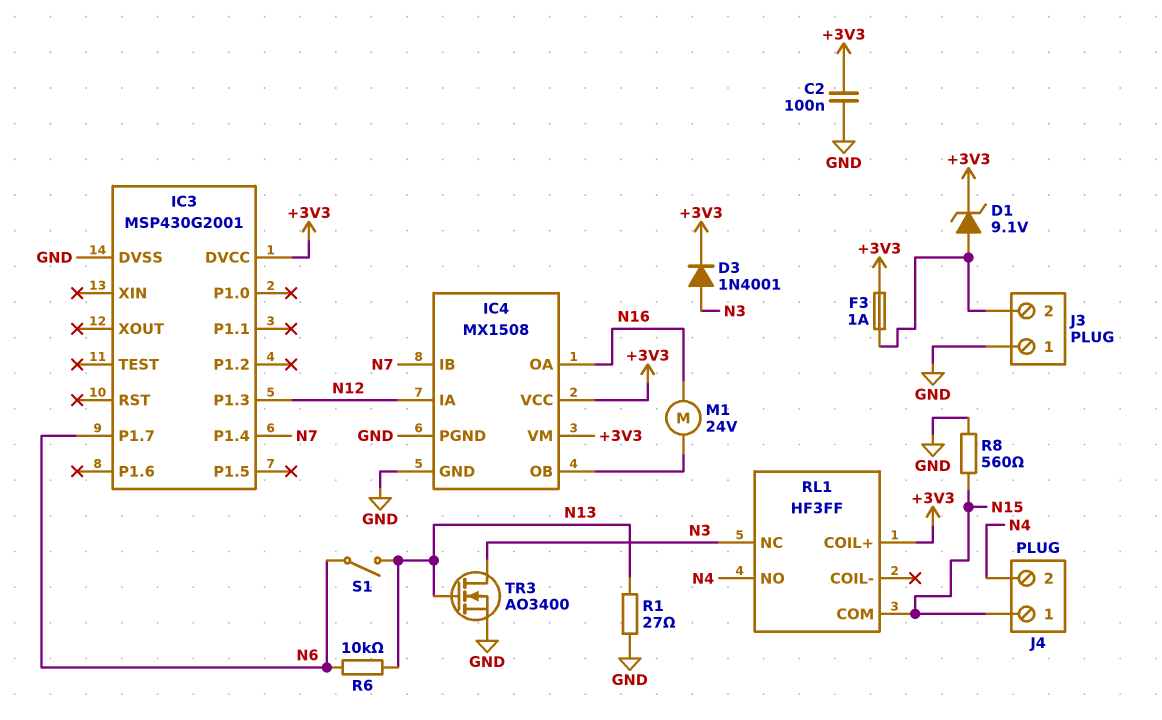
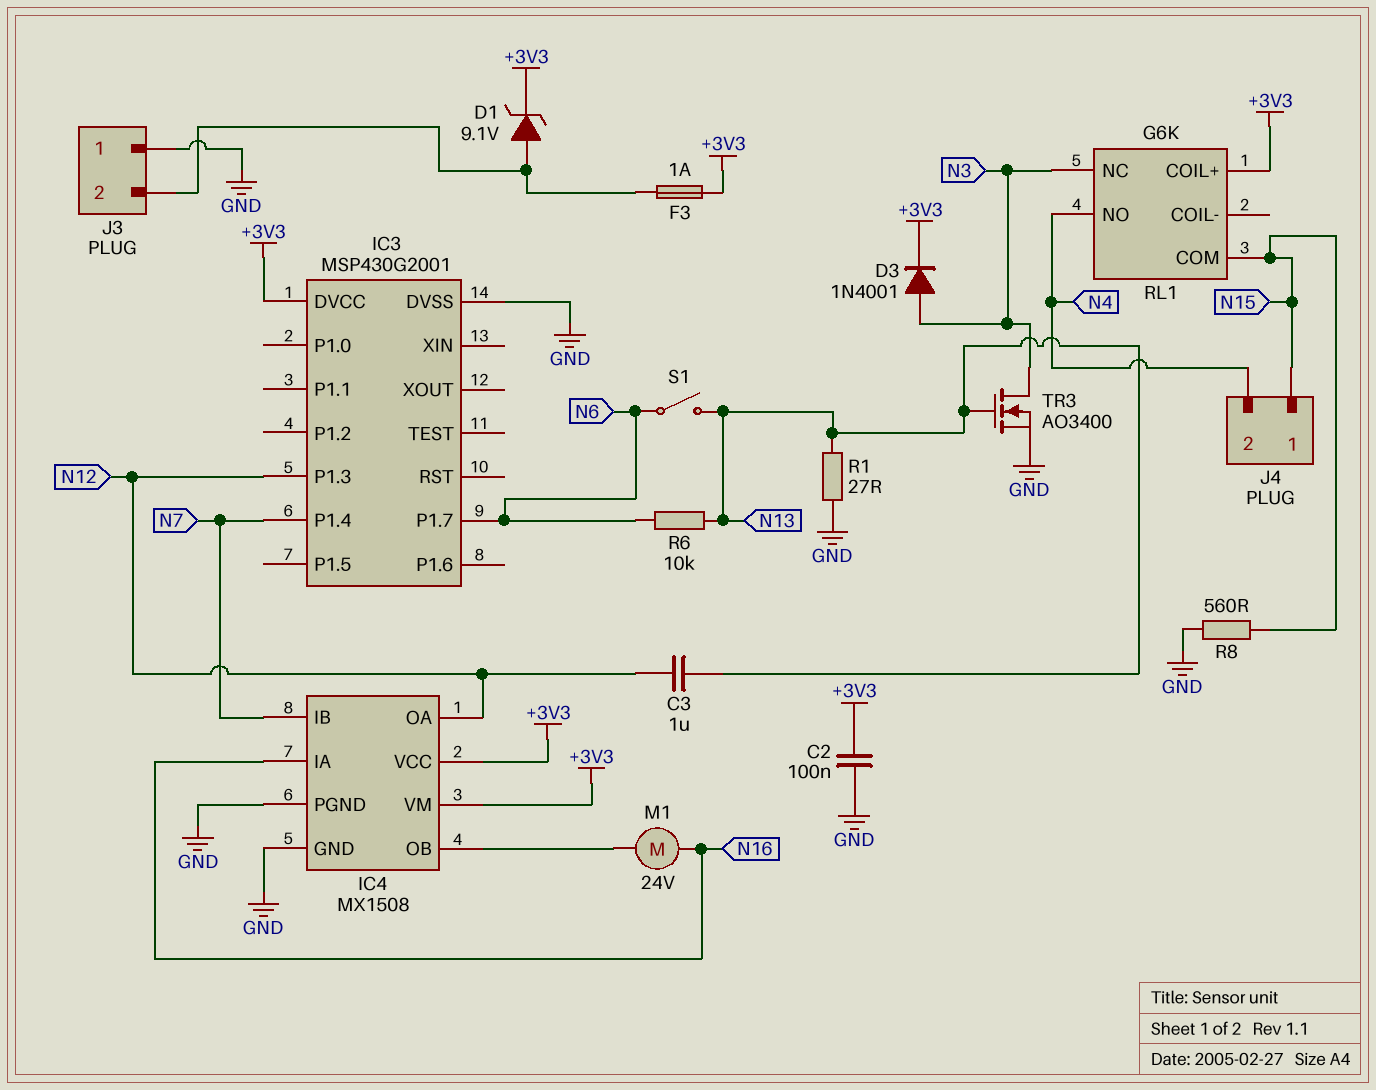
C3: none -> 1uF (N12, N13)
IC4 pin IA: N12 -> N16
IC4 pin OA: N16 -> N12
RL1: HF3FF -> G6K

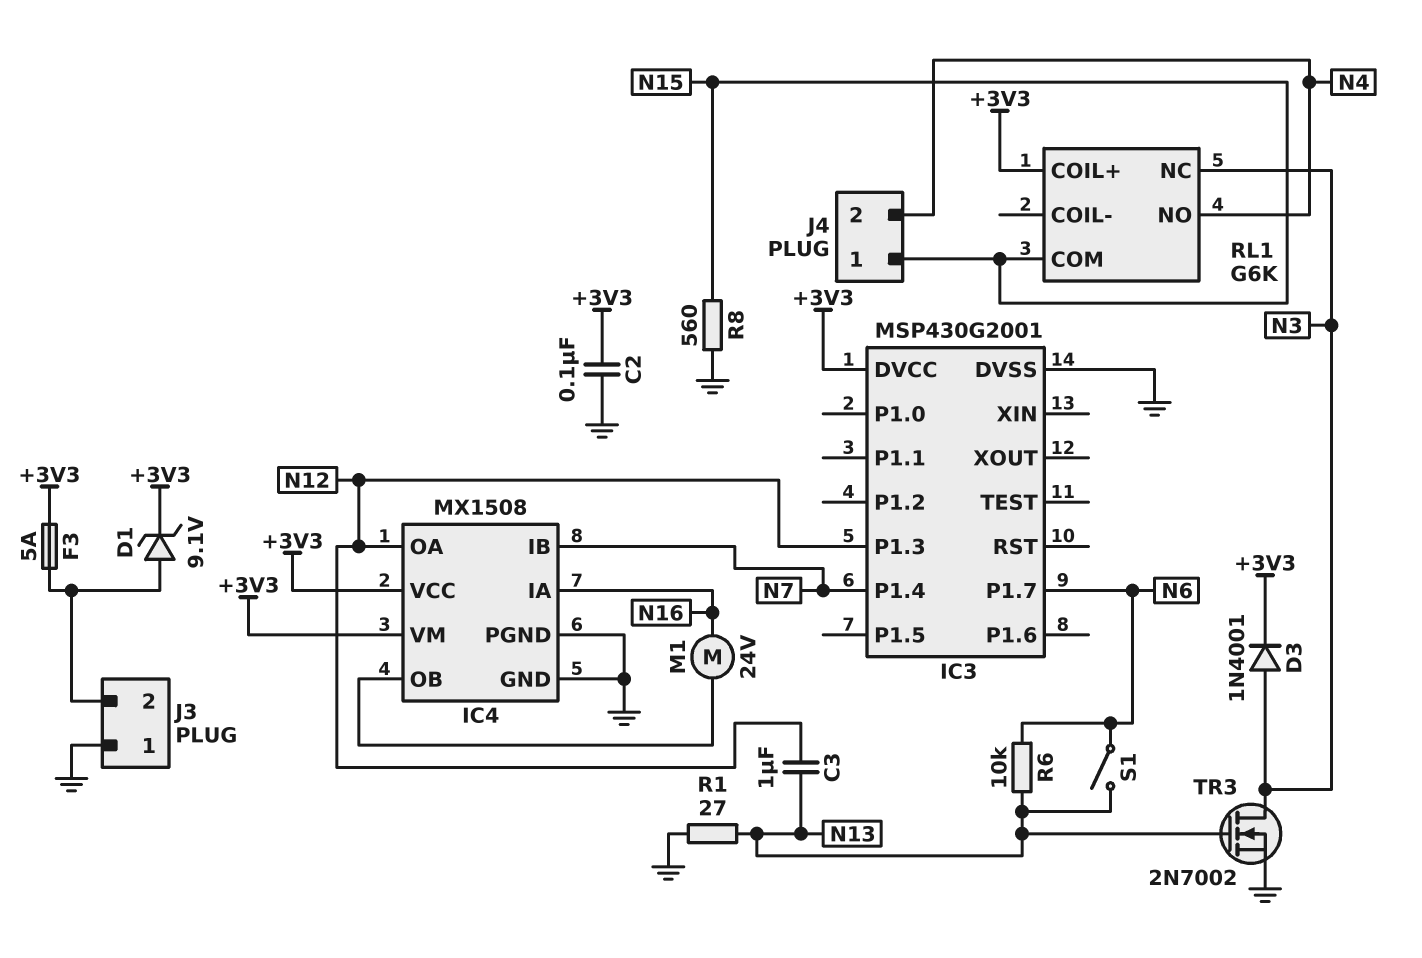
F3: 1A (+3V3, J3/2) -> 5A (+3V3, J3/2)
TR3: NMOS AO3400 (G N13, D N3, S GND) -> NMOS 2N7002 (G N13, D N3, S GND)

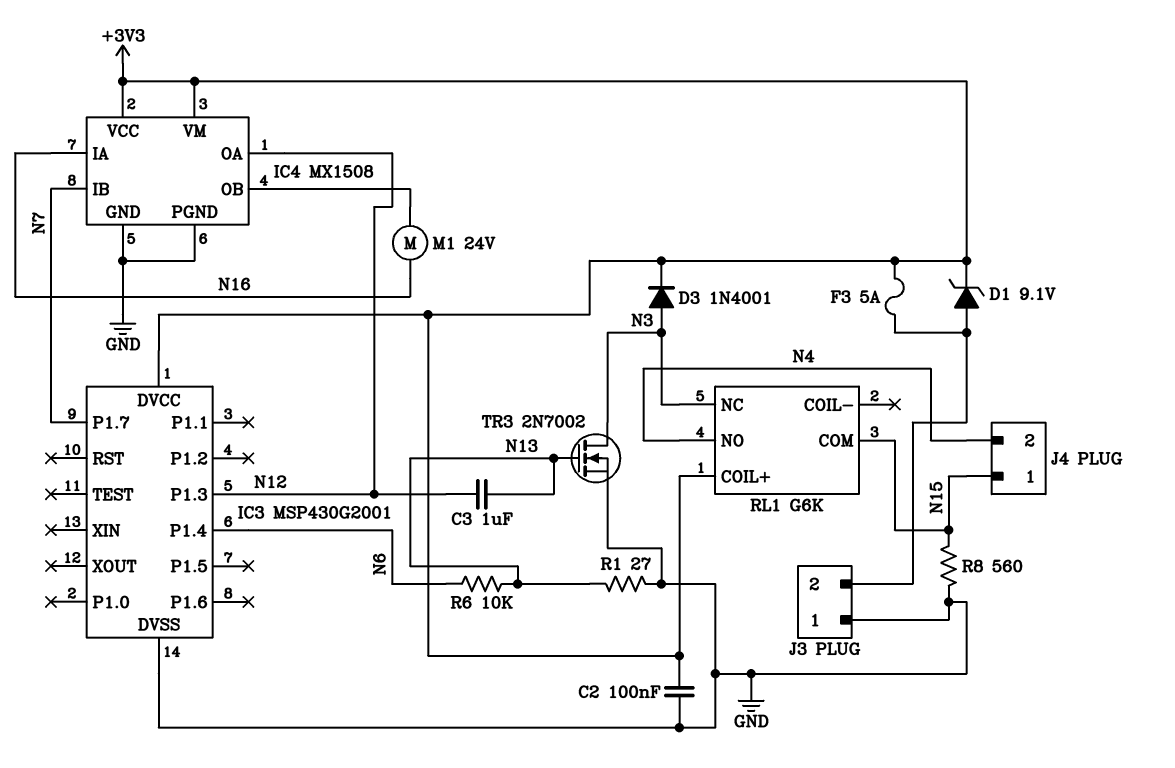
IC3 pin P1.4: N7 -> N6
IC3 pin P1.7: N6 -> N7
S1: switch (N6, N13) -> none

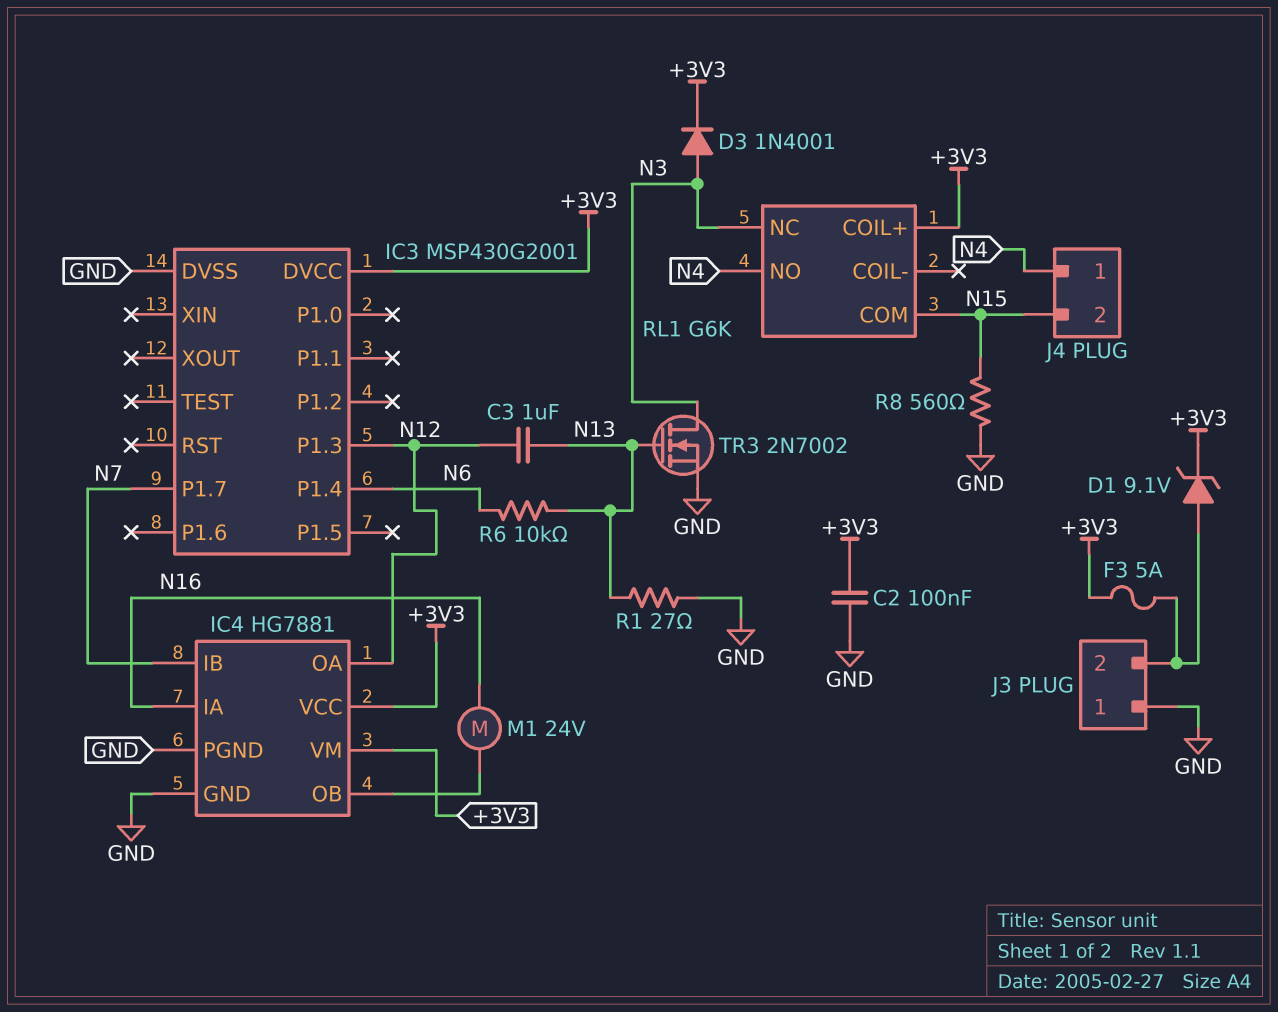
IC4: MX1508 -> HG7881
J4 pin 1: N15 -> N4
J4 pin 2: N4 -> N15

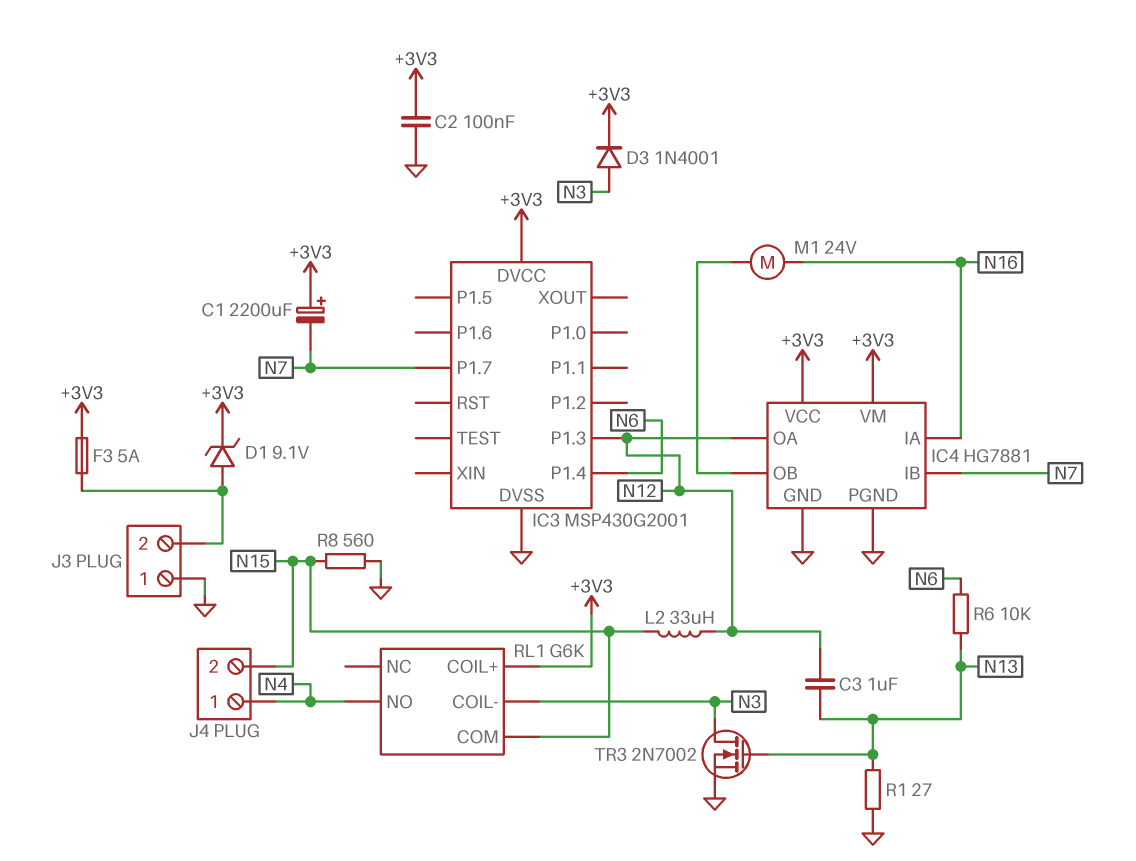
C1: none -> 2200uF (plus +3V3, minus N7)
L2: none -> 33uH (N12, N15)
RL1 pin COIL-: none -> N3
RL1 pin NC: N3 -> none

